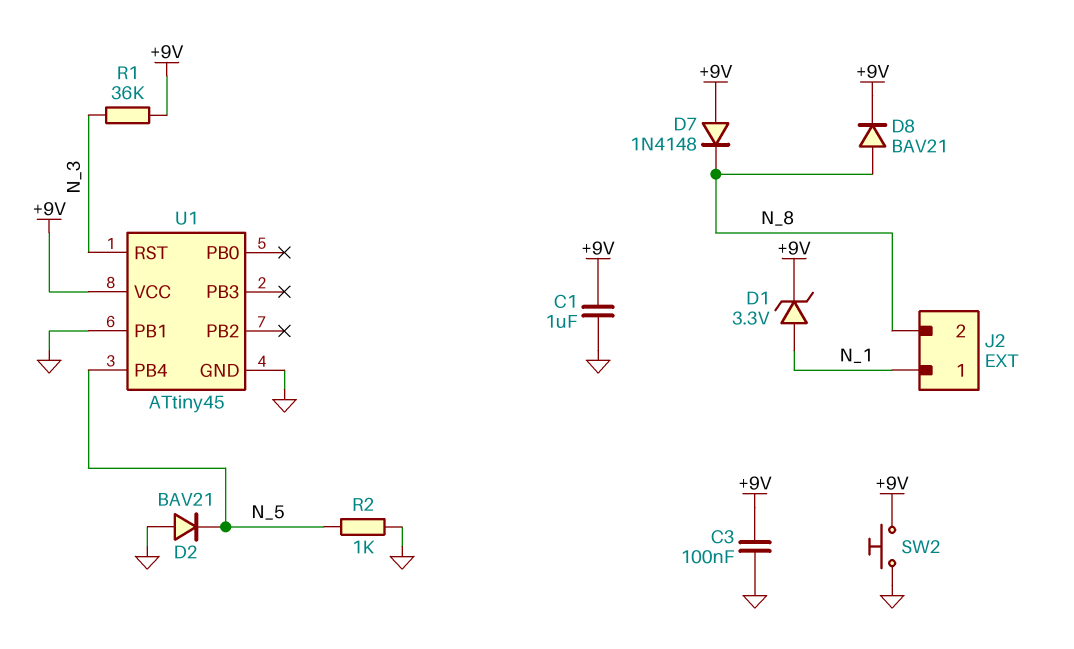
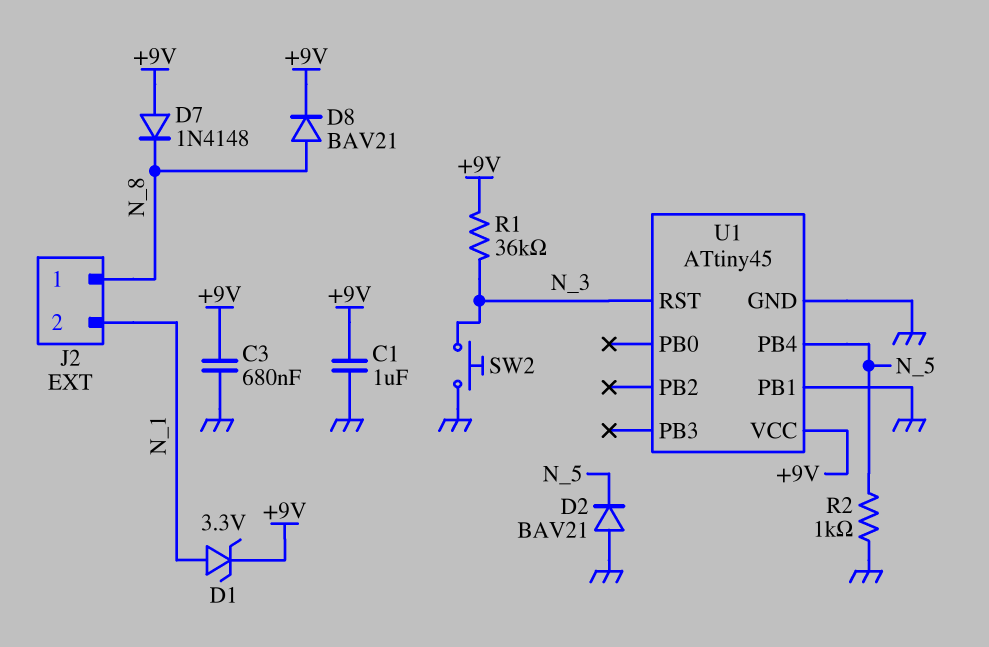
C3: 100nF (+9V, GND) -> 680nF (+9V, GND)
J2 pin 1: N_1 -> N_8
J2 pin 2: N_8 -> N_1
SW2: button (+9V, GND) -> button (GND, N_3)

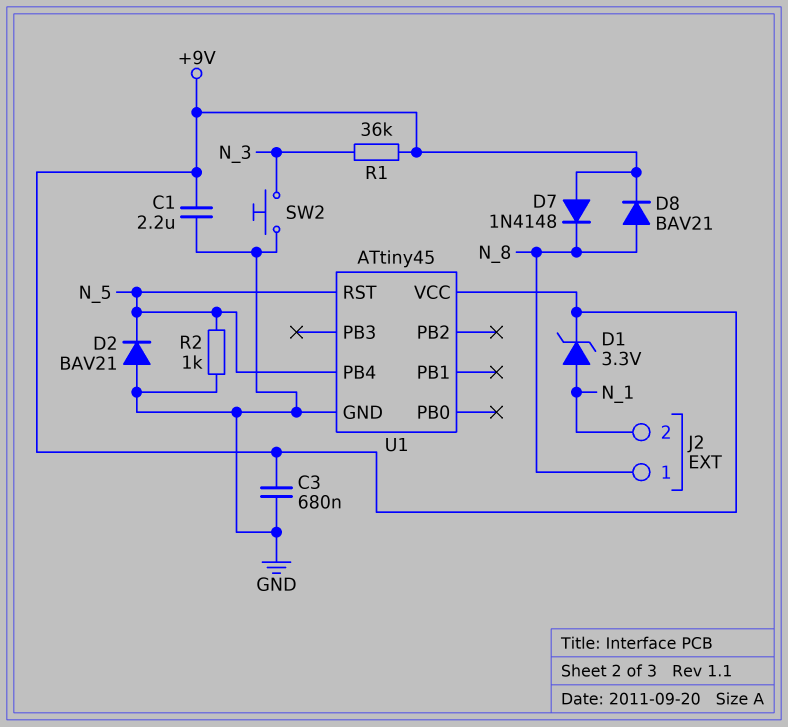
C1: 1uF (+9V, GND) -> 2.2uF (+9V, GND)
U1 pin PB1: GND -> none
U1 pin RST: N_3 -> N_5

